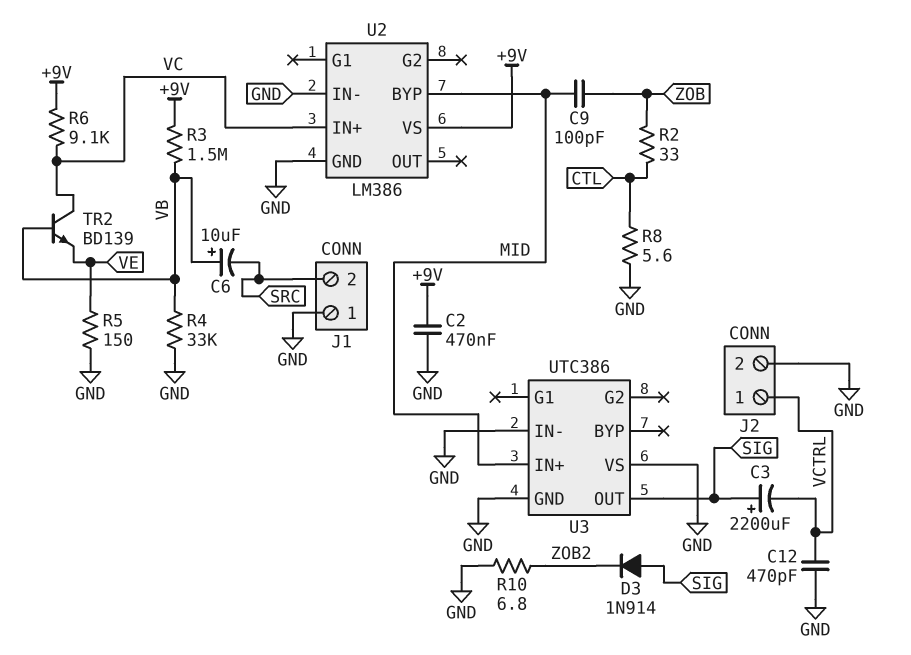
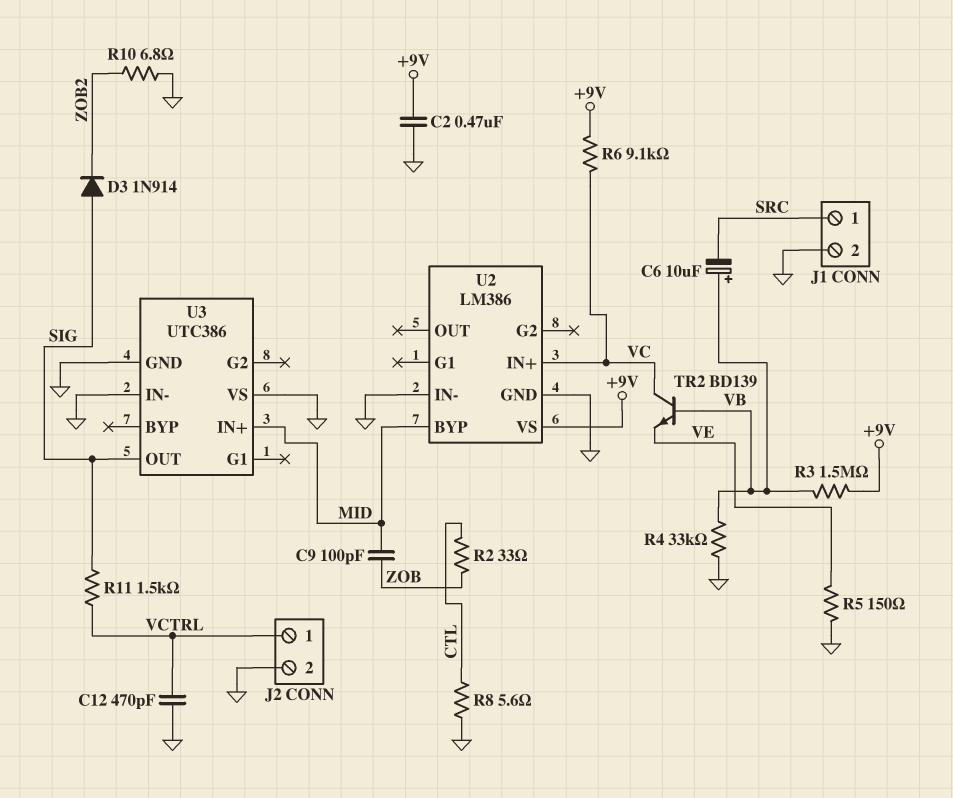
C3: 2200uF (plus SIG, minus VCTRL) -> none
J1 pin 1: GND -> SRC
J1 pin 2: SRC -> GND
R11: none -> 1.5k (SIG, VCTRL)

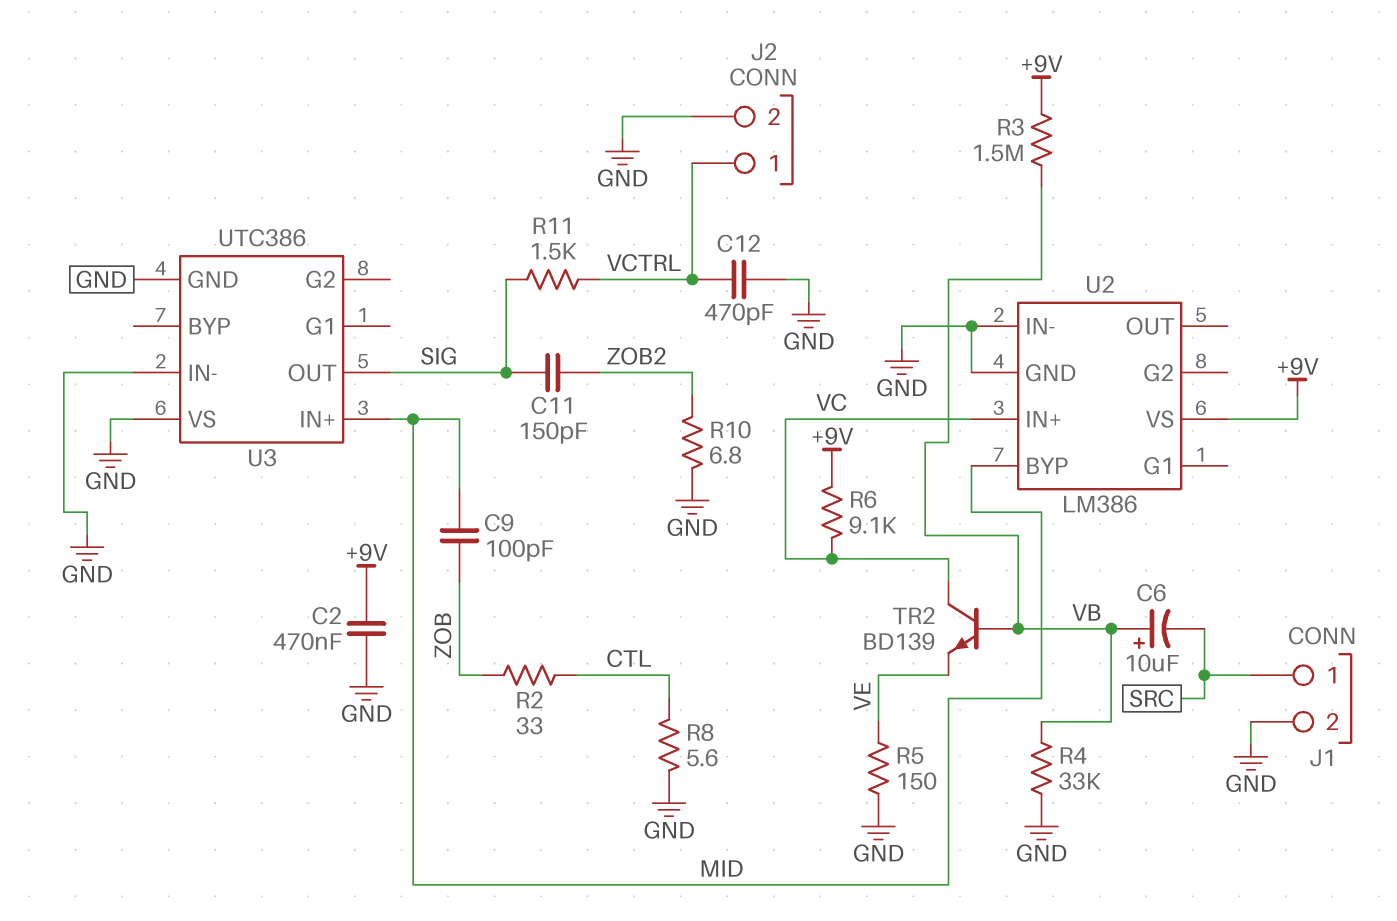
C11: none -> 150pF (SIG, ZOB2)
D3: diode 1N914 (A SIG, K ZOB2) -> none

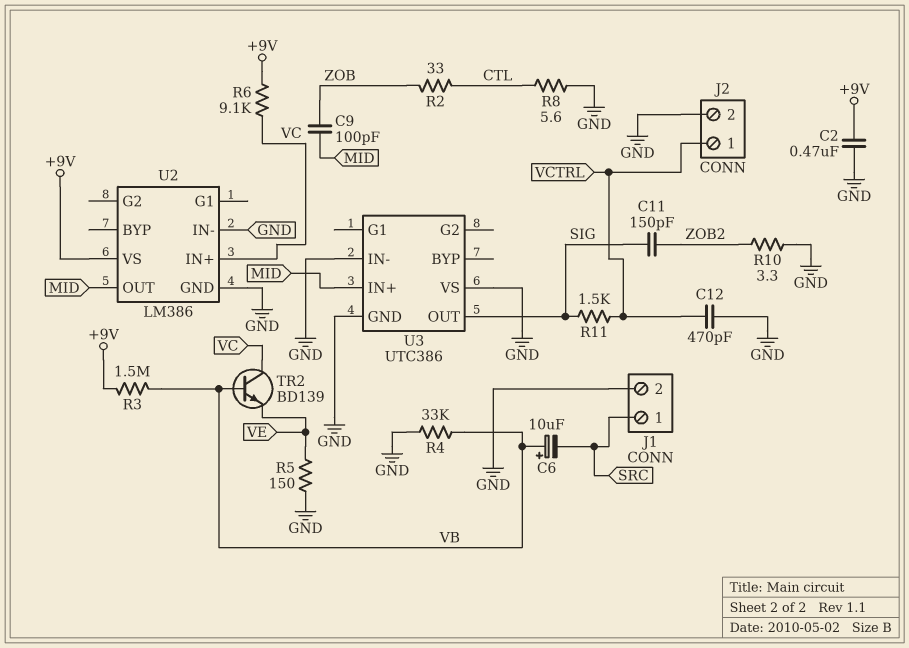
R10: 6.8 (GND, ZOB2) -> 3.3 (GND, ZOB2)
U2 pin BYP: MID -> none
U2 pin OUT: none -> MID

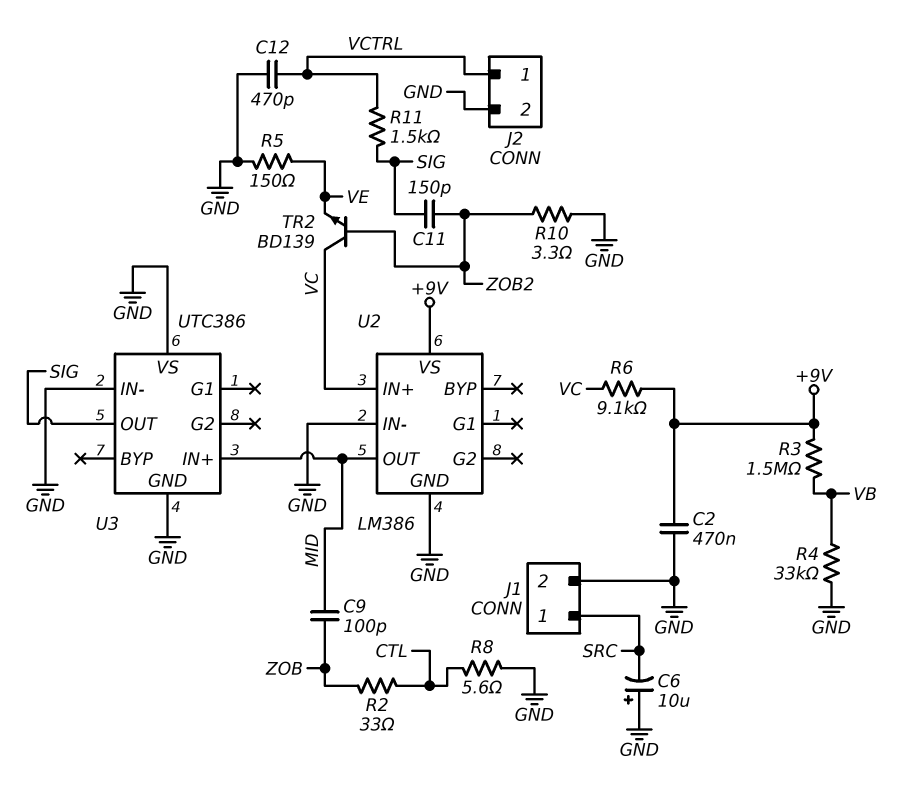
C6: 10uF (plus VB, minus SRC) -> 10uF (plus GND, minus SRC)
TR2: NPN BD139 (B VB, C VC, E VE) -> NPN BD139 (B ZOB2, C VC, E VE)

